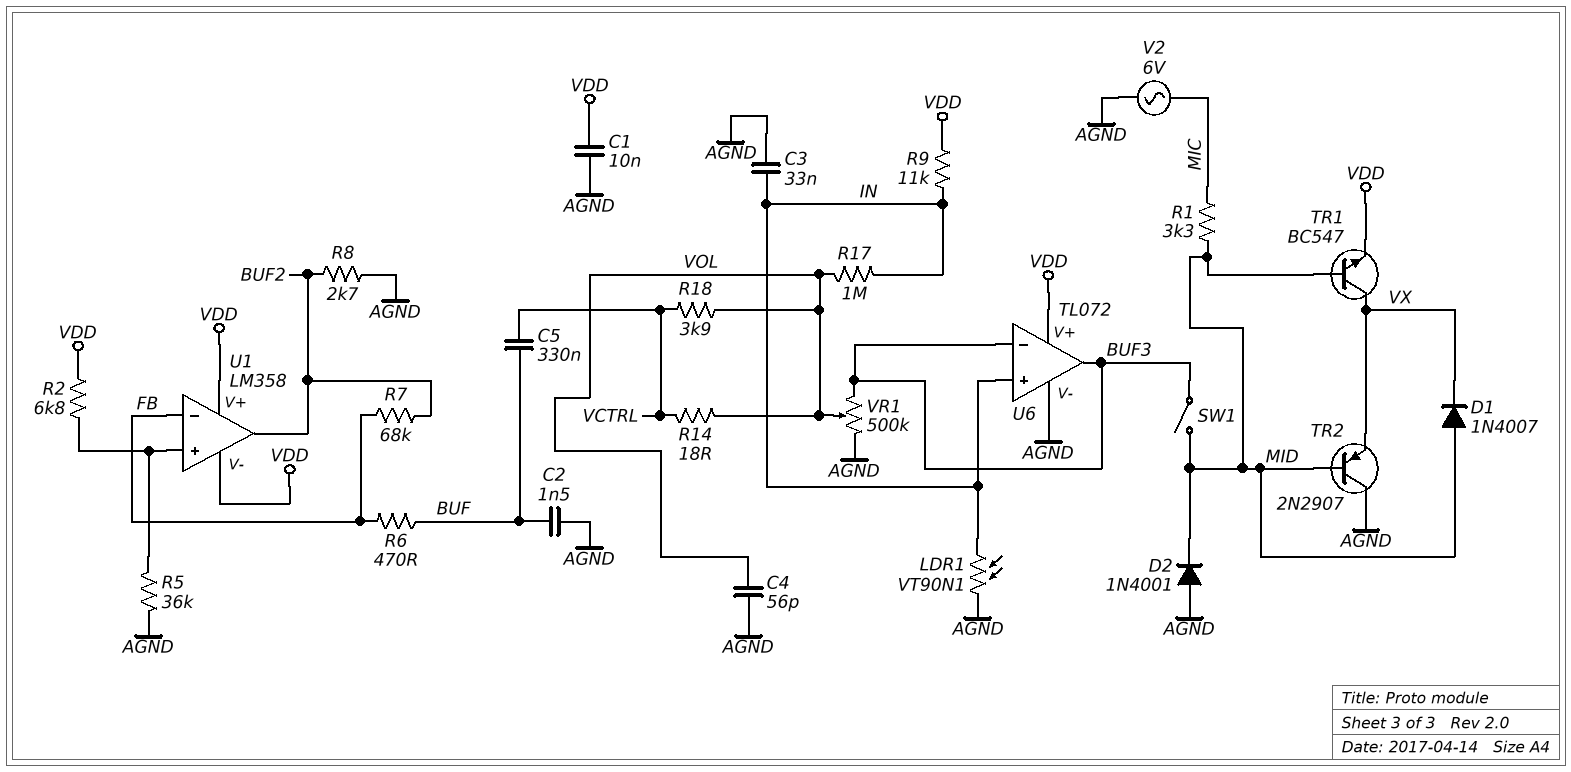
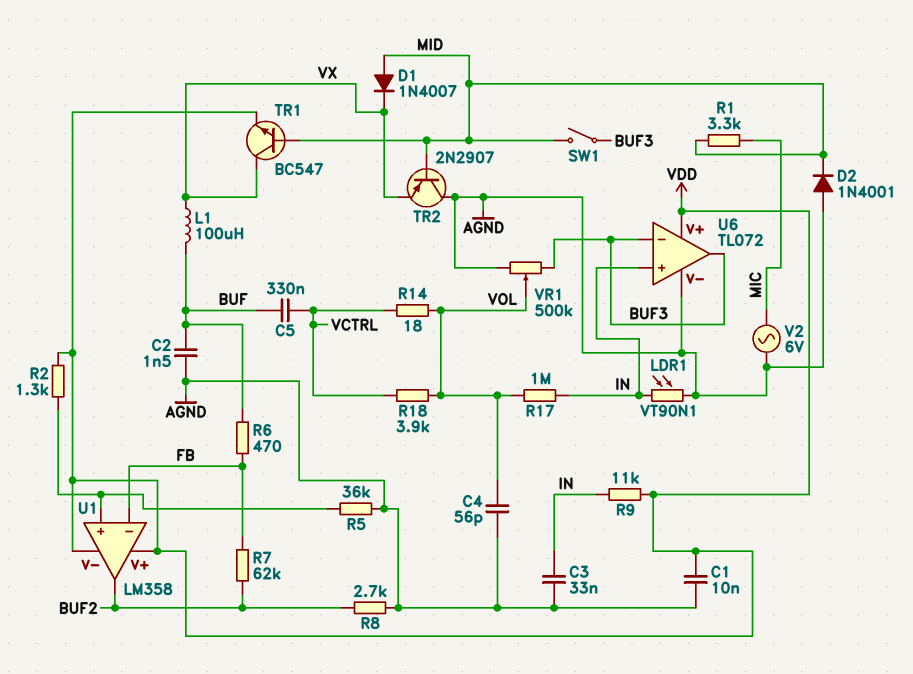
L1: none -> 100uH (BUF, VX)
R2: 6.8k (U1/in+, VDD) -> 1.3k (U1/in+, VDD)
R7: 68k (BUF2, FB) -> 62k (BUF2, FB)

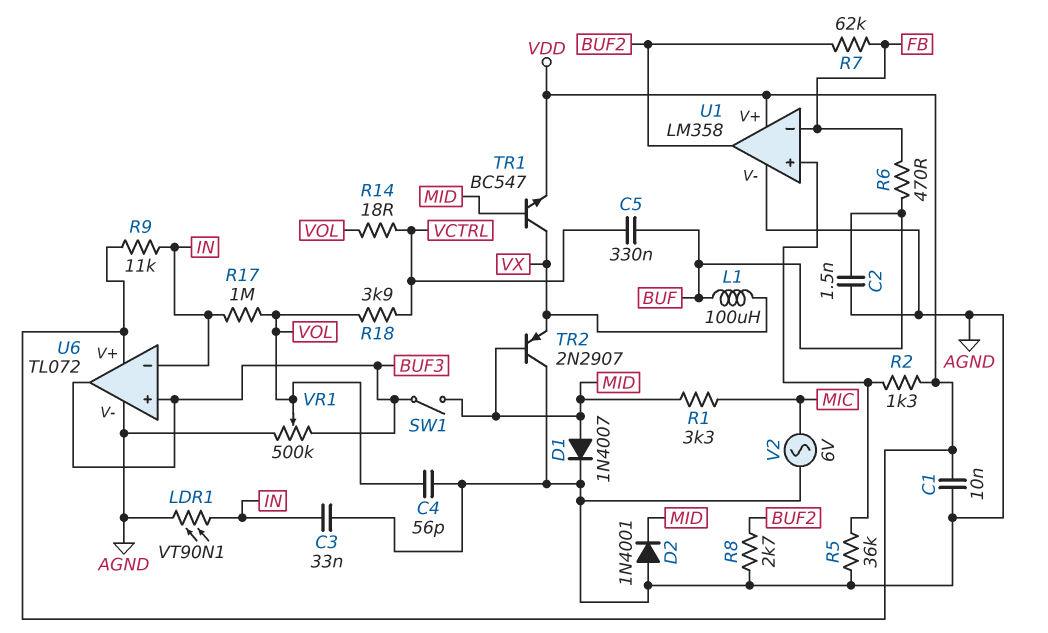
D1: diode 1N4007 (A MID, K VX) -> diode 1N4007 (A MID, K AGND)
U1 pin V-: VDD -> AGND
U6 pin in+: IN -> BUF3
U6 pin in-: BUF3 -> IN

